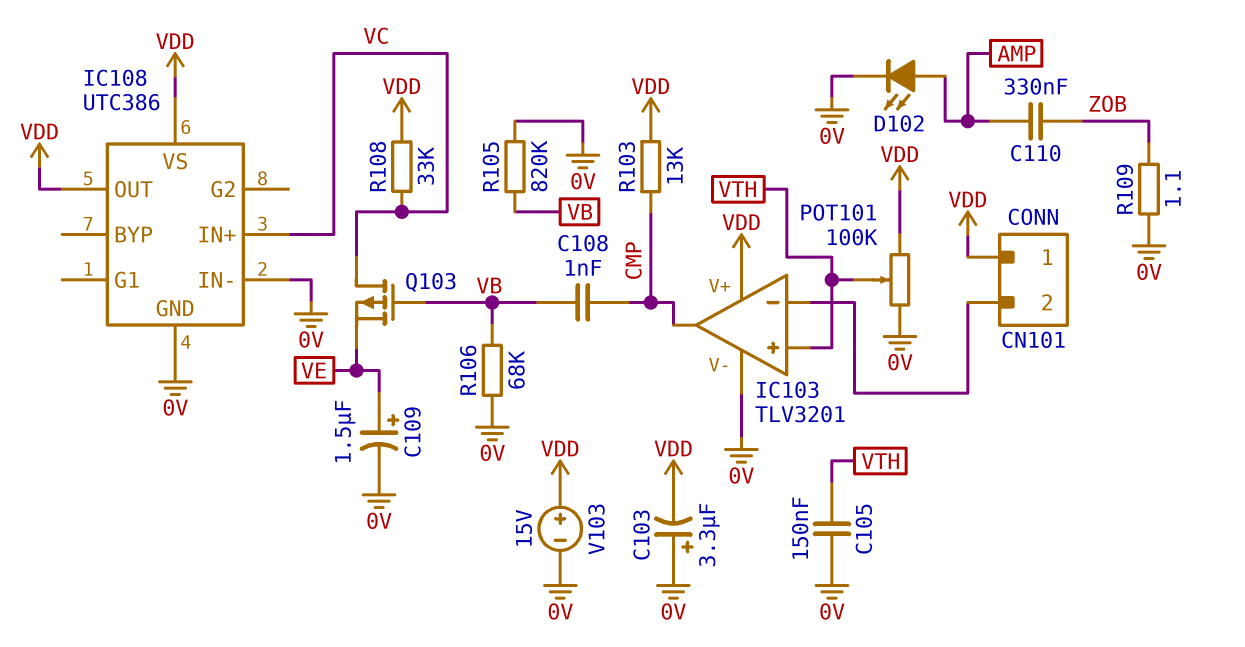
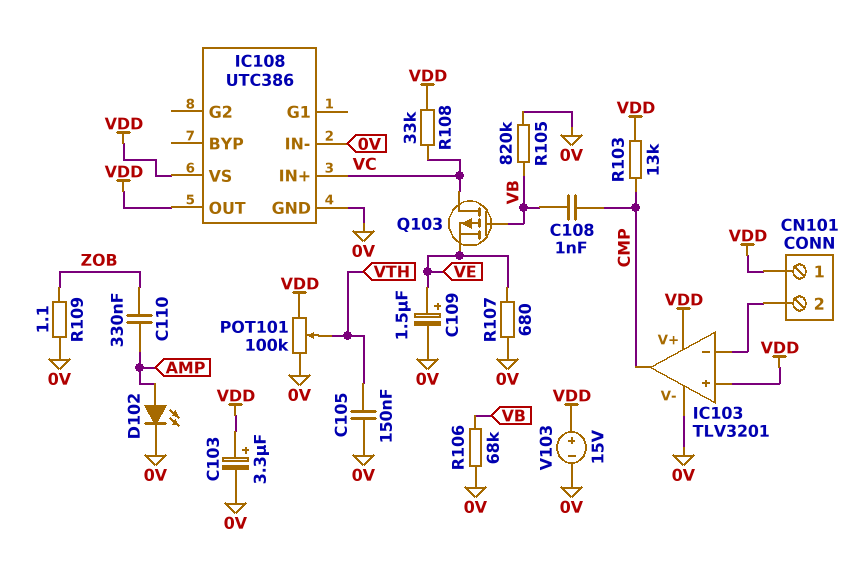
C103: 3.3uF (plus 0V, minus VDD) -> 3.3uF (plus VDD, minus 0V)
IC103 pin in+: VTH -> VDD
R107: none -> 680 (0V, VE)

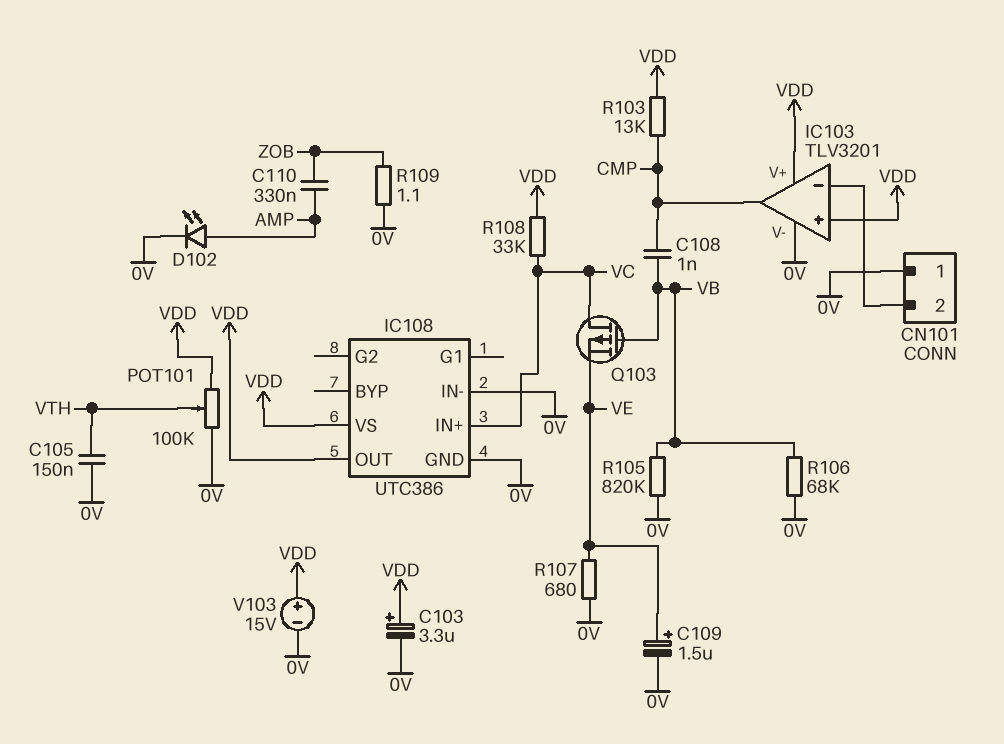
CN101 pin 1: VDD -> 0V

